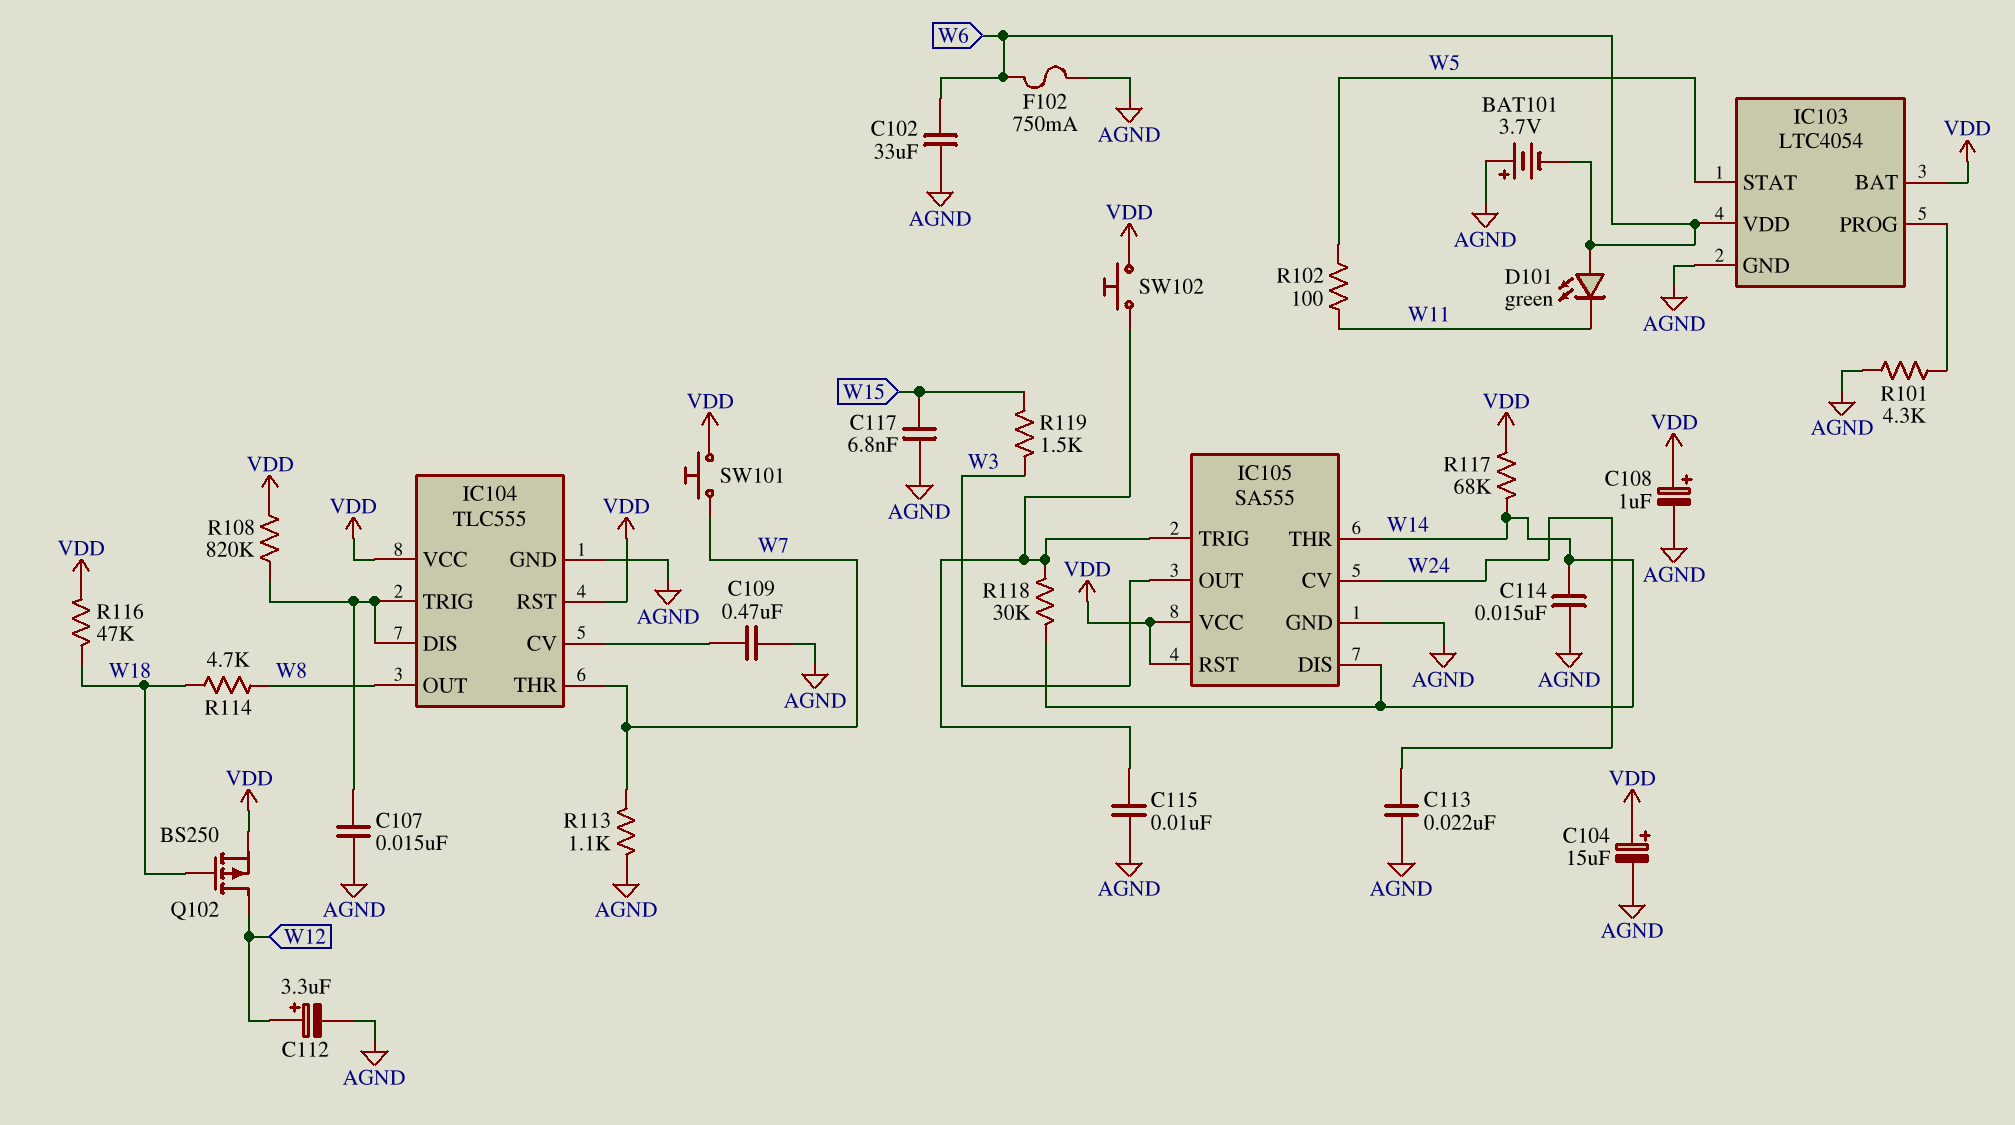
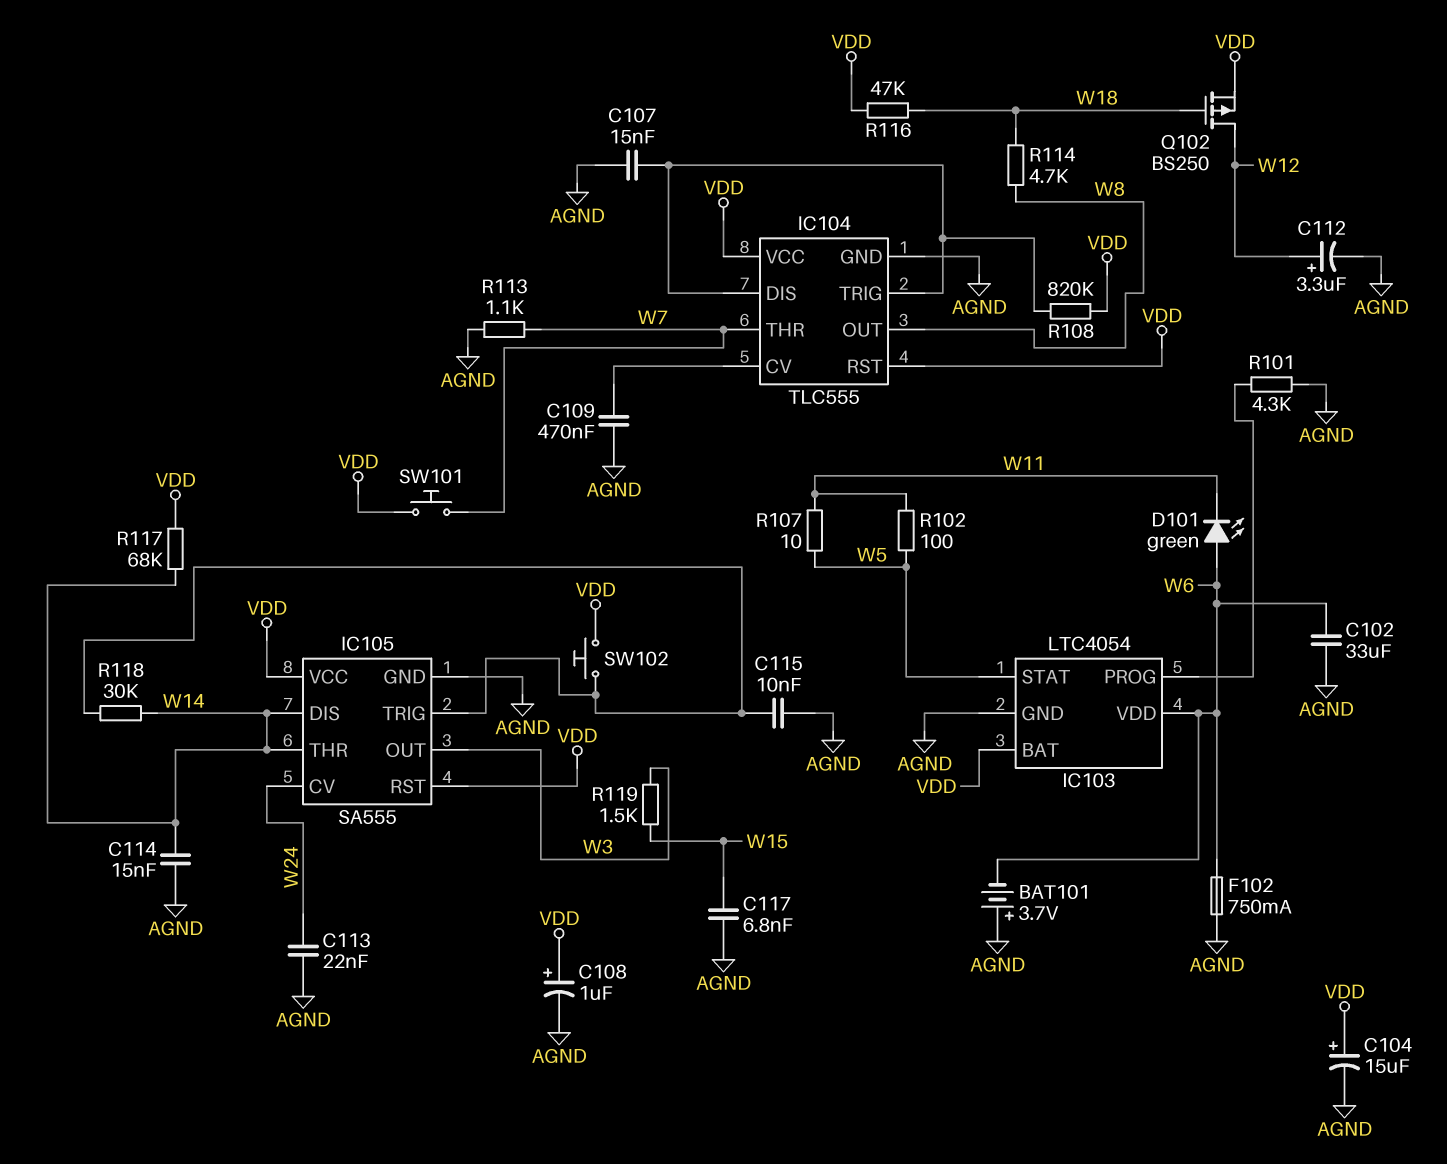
R107: none -> 10 (W5, W11)

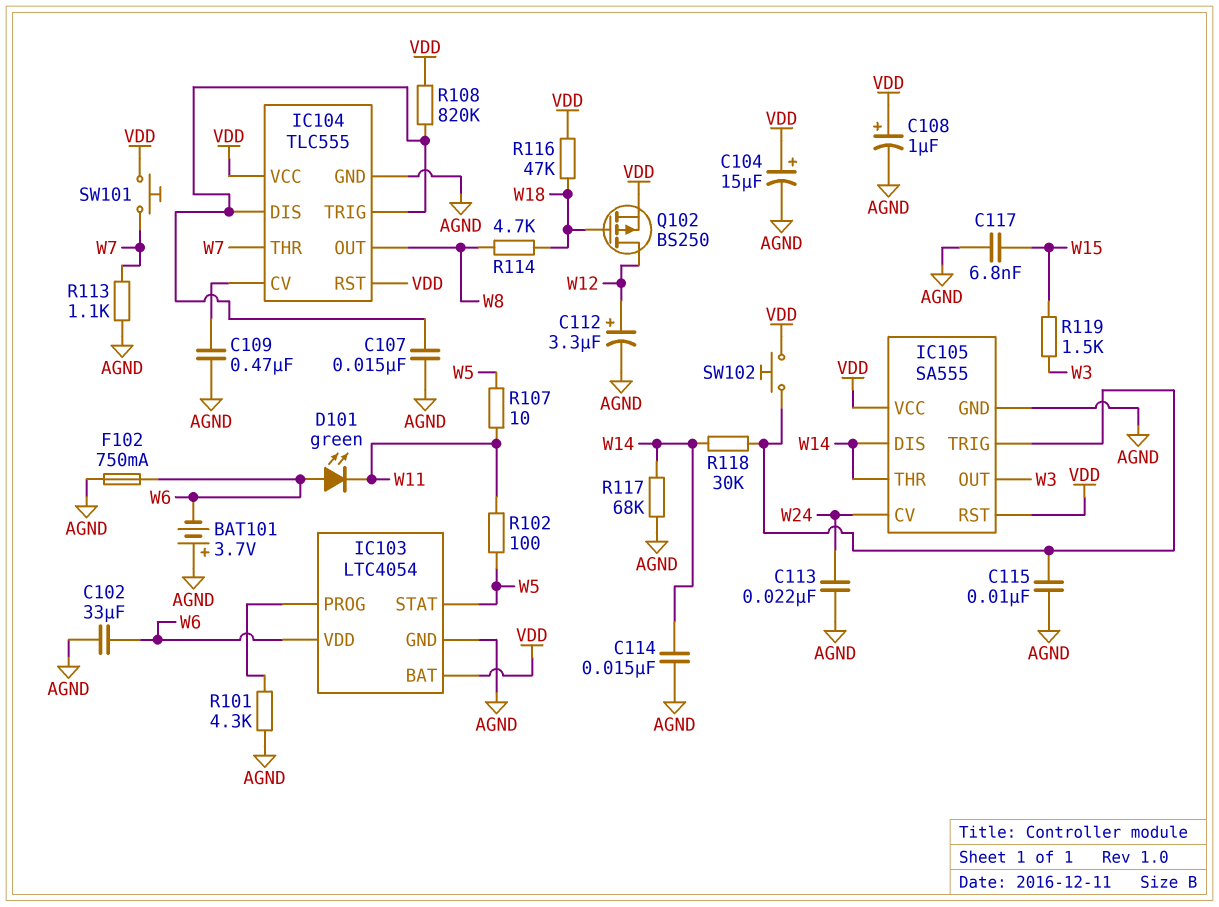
R117: 68k (VDD, W14) -> 68k (AGND, W14)

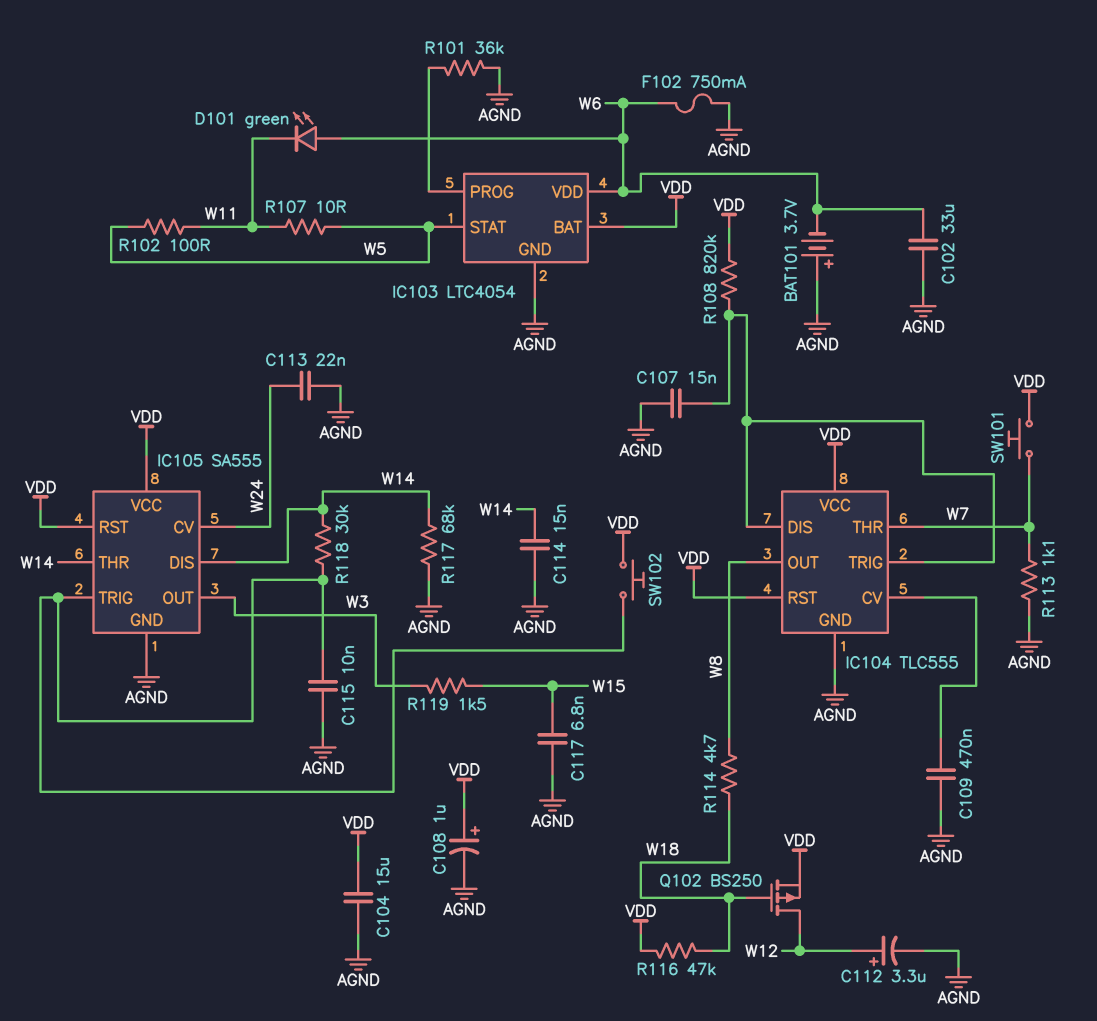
C104: 15uF (plus VDD, minus AGND) -> 15uF (AGND, VDD)
R101: 4.3k (AGND, IC103/PROG) -> 36k (AGND, IC103/PROG)

